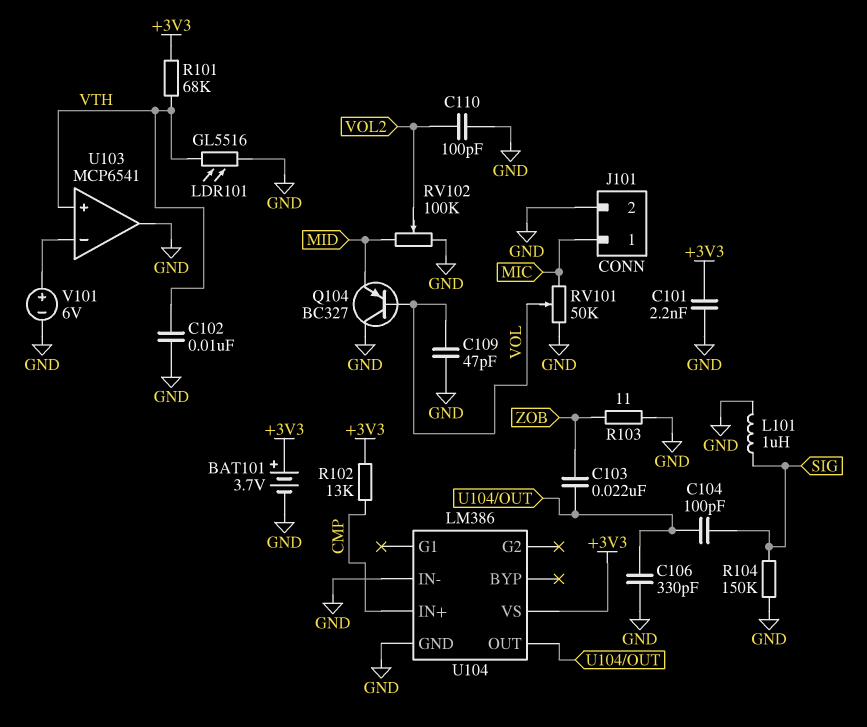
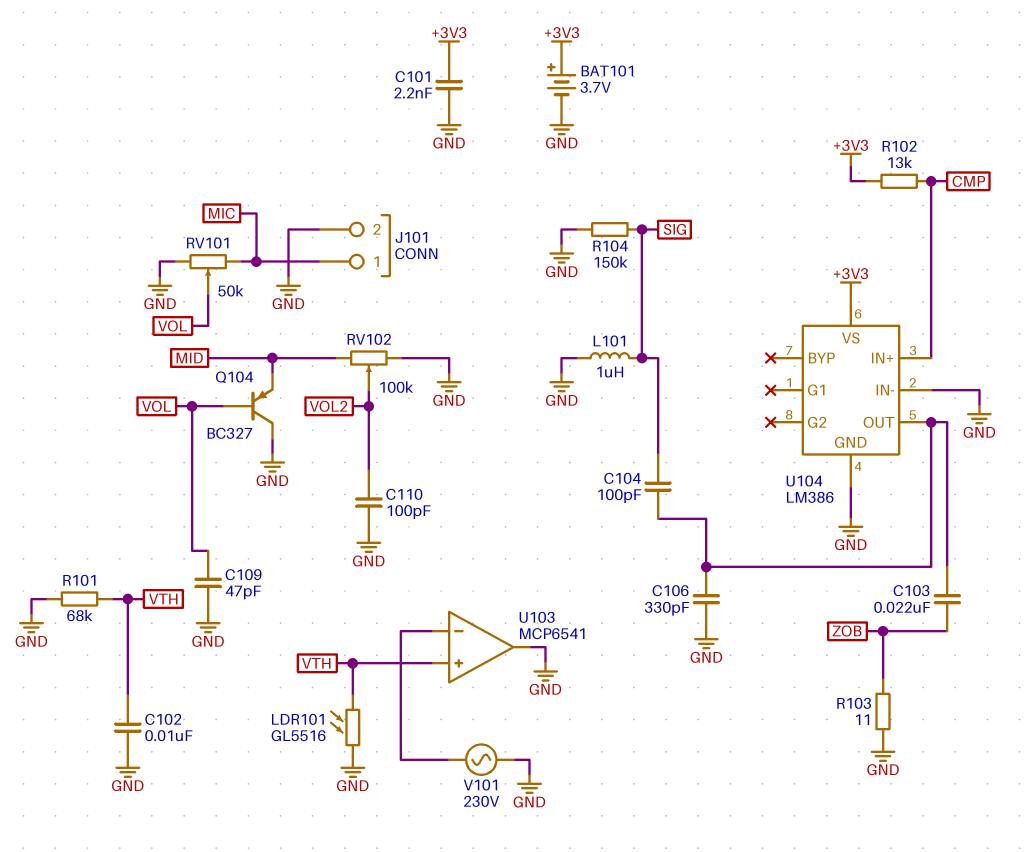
R101: 68k (+3V3, VTH) -> 68k (GND, VTH)
V101: 6V (plus U103/in-, minus GND) -> AC 230V (GND, U103/in-)

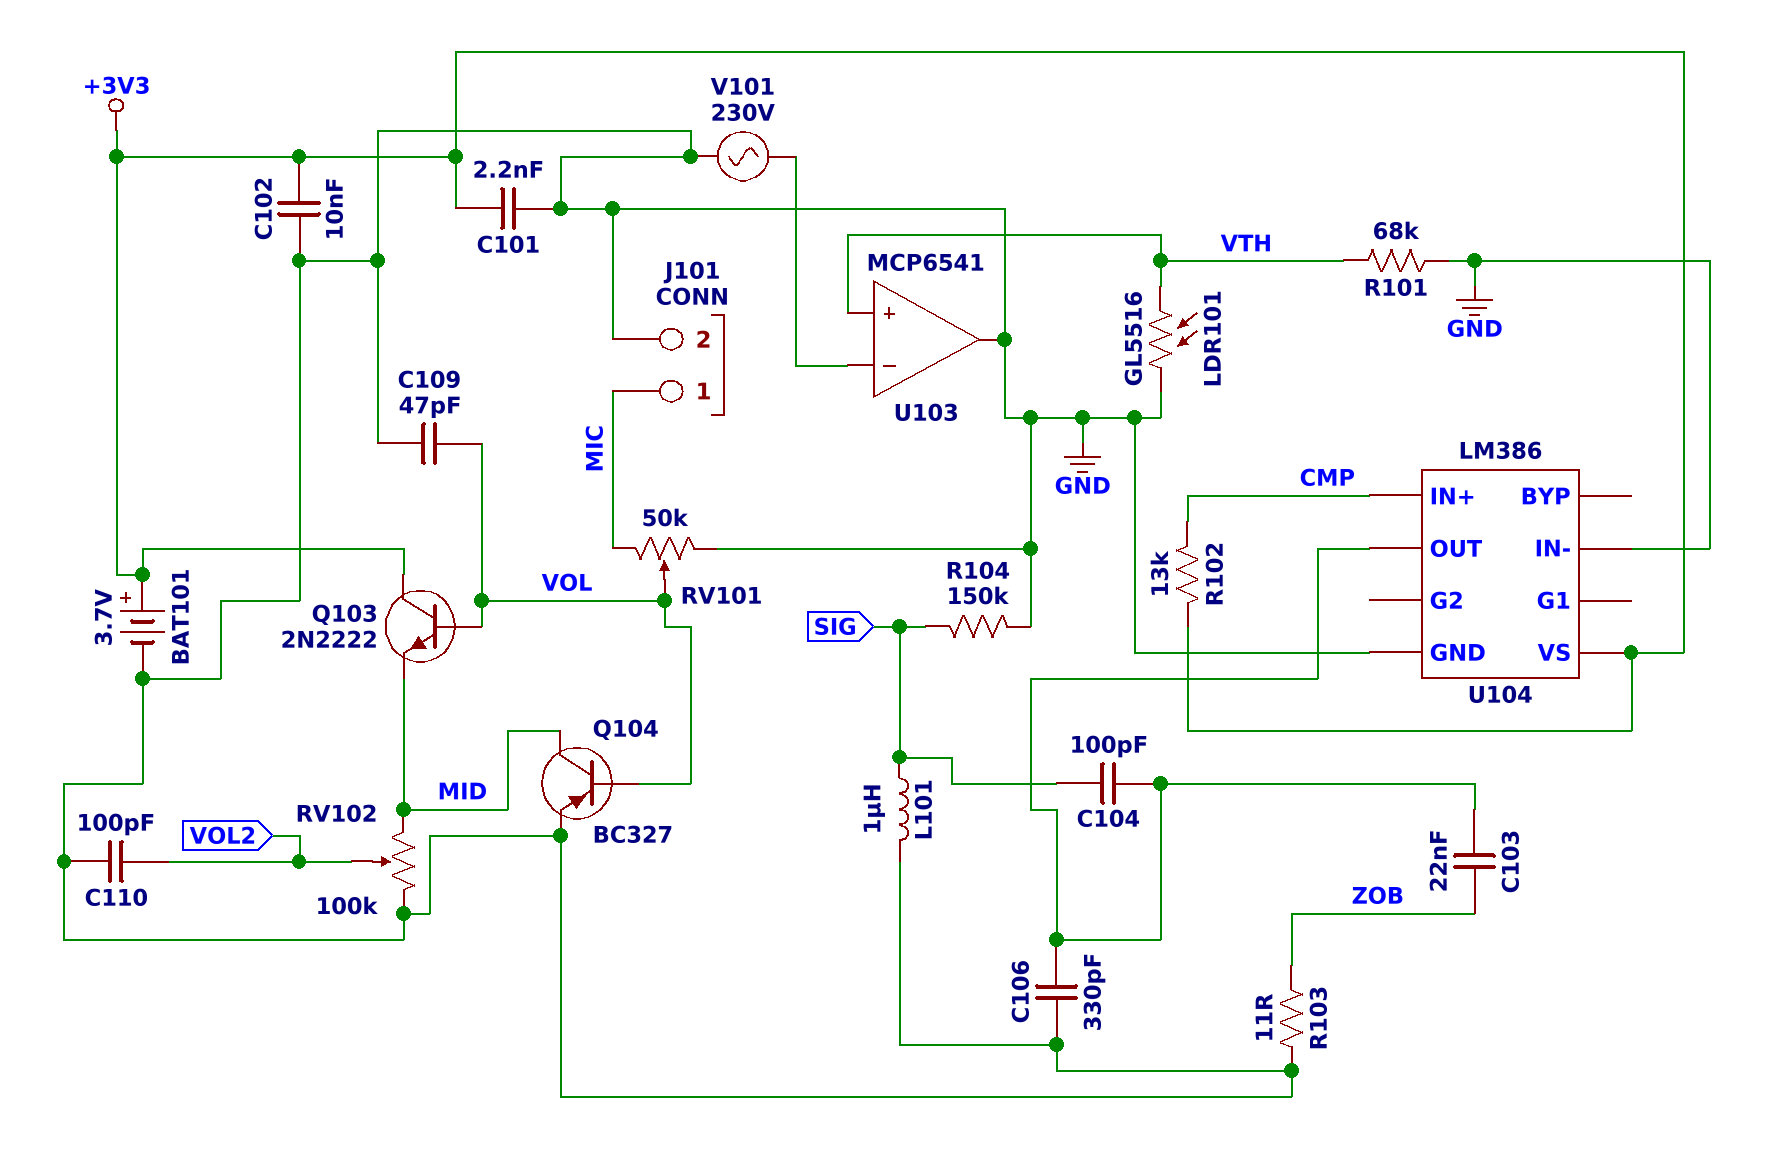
C102: 10nF (GND, VTH) -> 10nF (+3V3, GND)
Q103: none -> NPN 2N2222 (B VOL, C +3V3, E MID)
Q104: PNP BC327 (B VOL, C GND, E MID) -> PNP BC327 (B VOL, C MID, E GND)

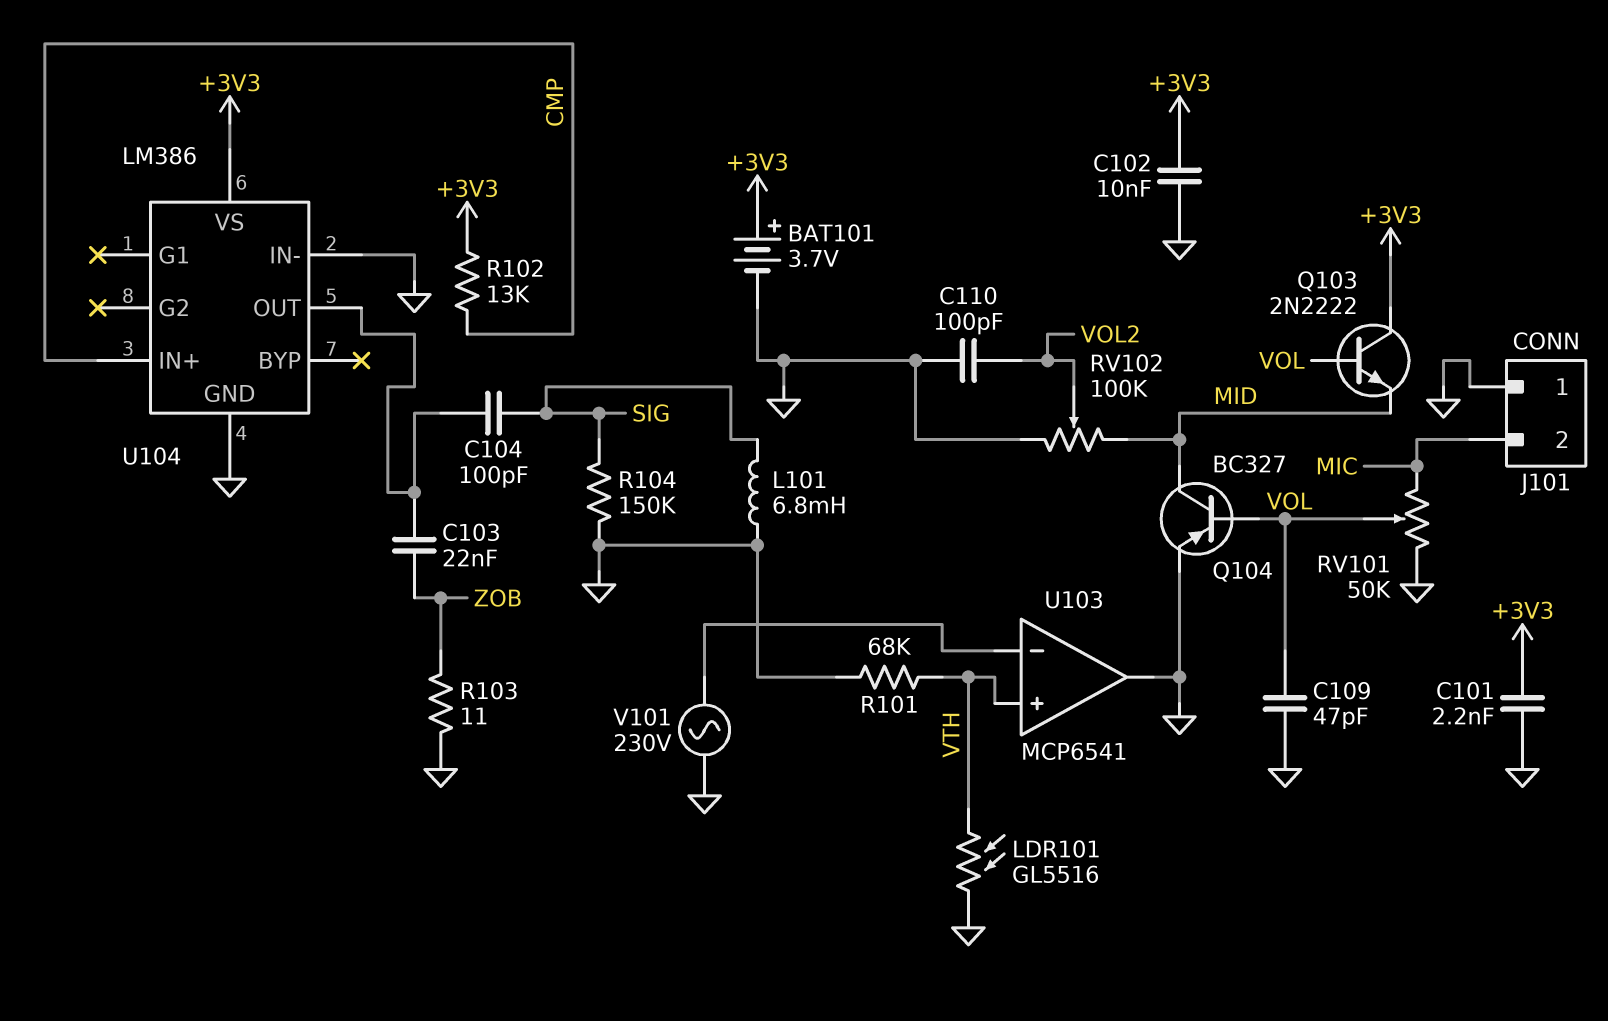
C106: 330pF (GND, U104/OUT) -> none
J101 pin 1: MIC -> GND
J101 pin 2: GND -> MIC
L101: 1uH (GND, SIG) -> 6.8mH (GND, SIG)

